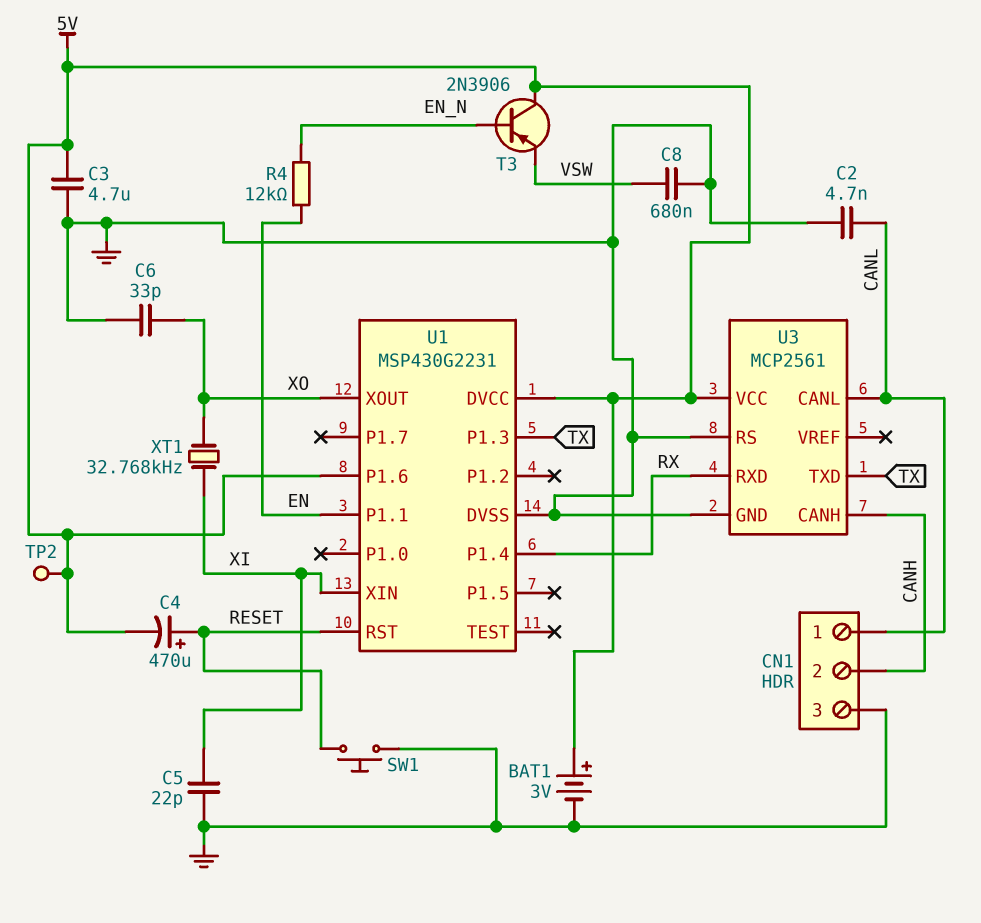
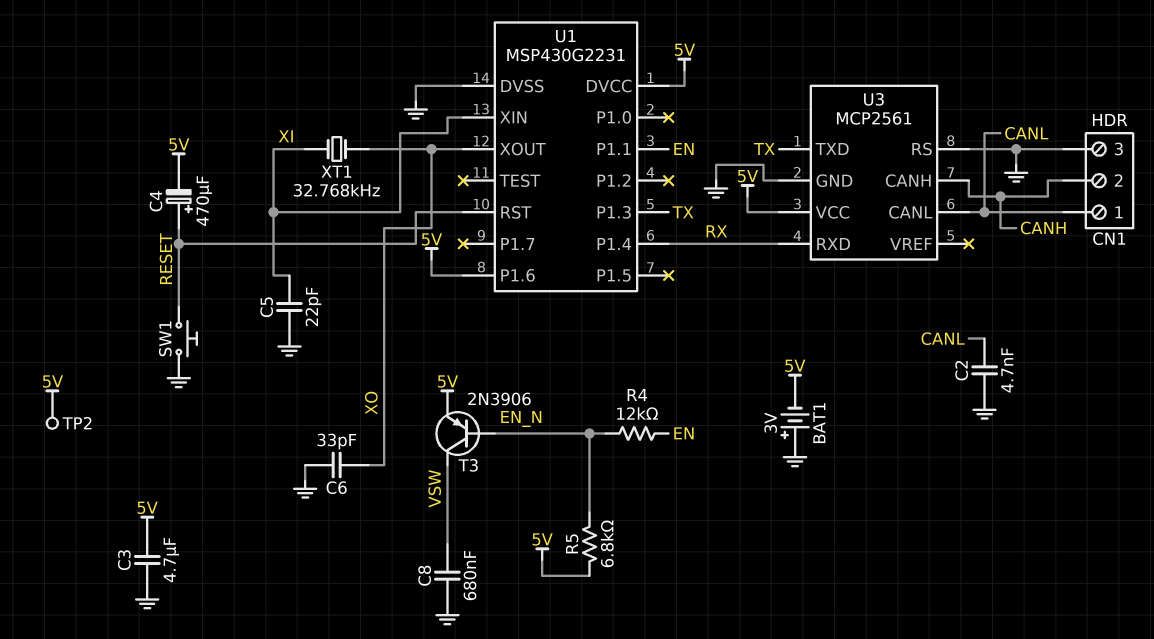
BAT1: 3V (plus 5V, minus GND) -> 3V (plus GND, minus 5V)
R5: none -> 6.8k (5V, EN_N)
T3: PNP 2N3906 (B EN_N, C 5V, E VSW) -> PNP 2N3906 (B EN_N, C VSW, E 5V)

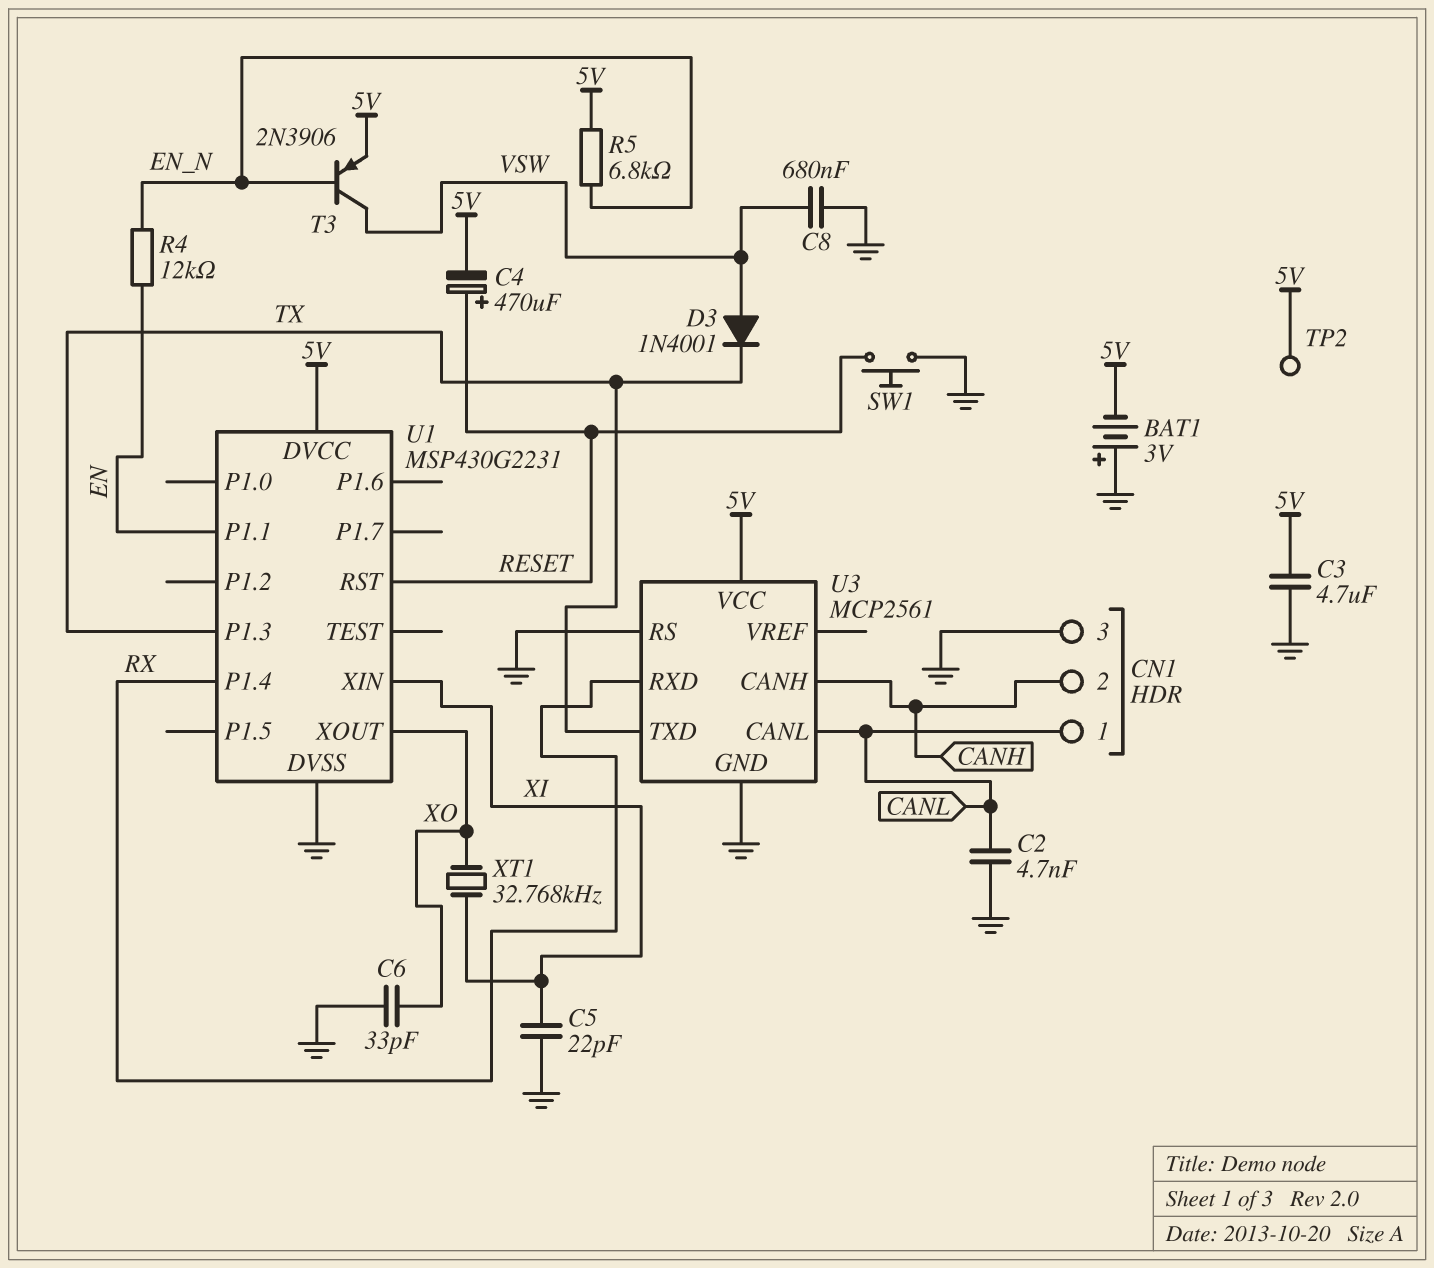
D3: none -> diode 1N4001 (A VSW, K TX)
U1 pin P1.6: 5V -> none

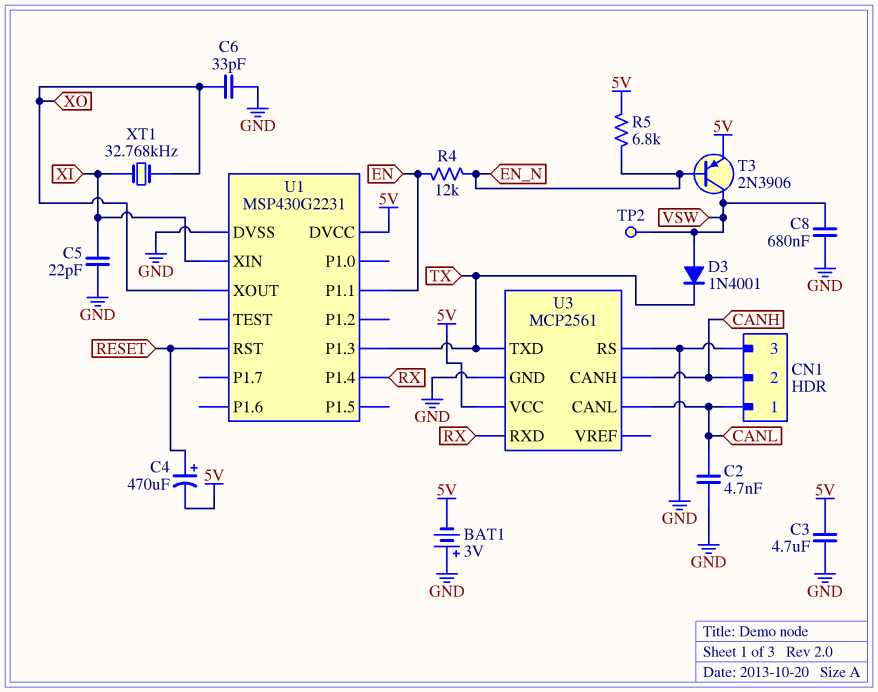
SW1: button (GND, RESET) -> none
TP2: test point (5V) -> test point (VSW)

